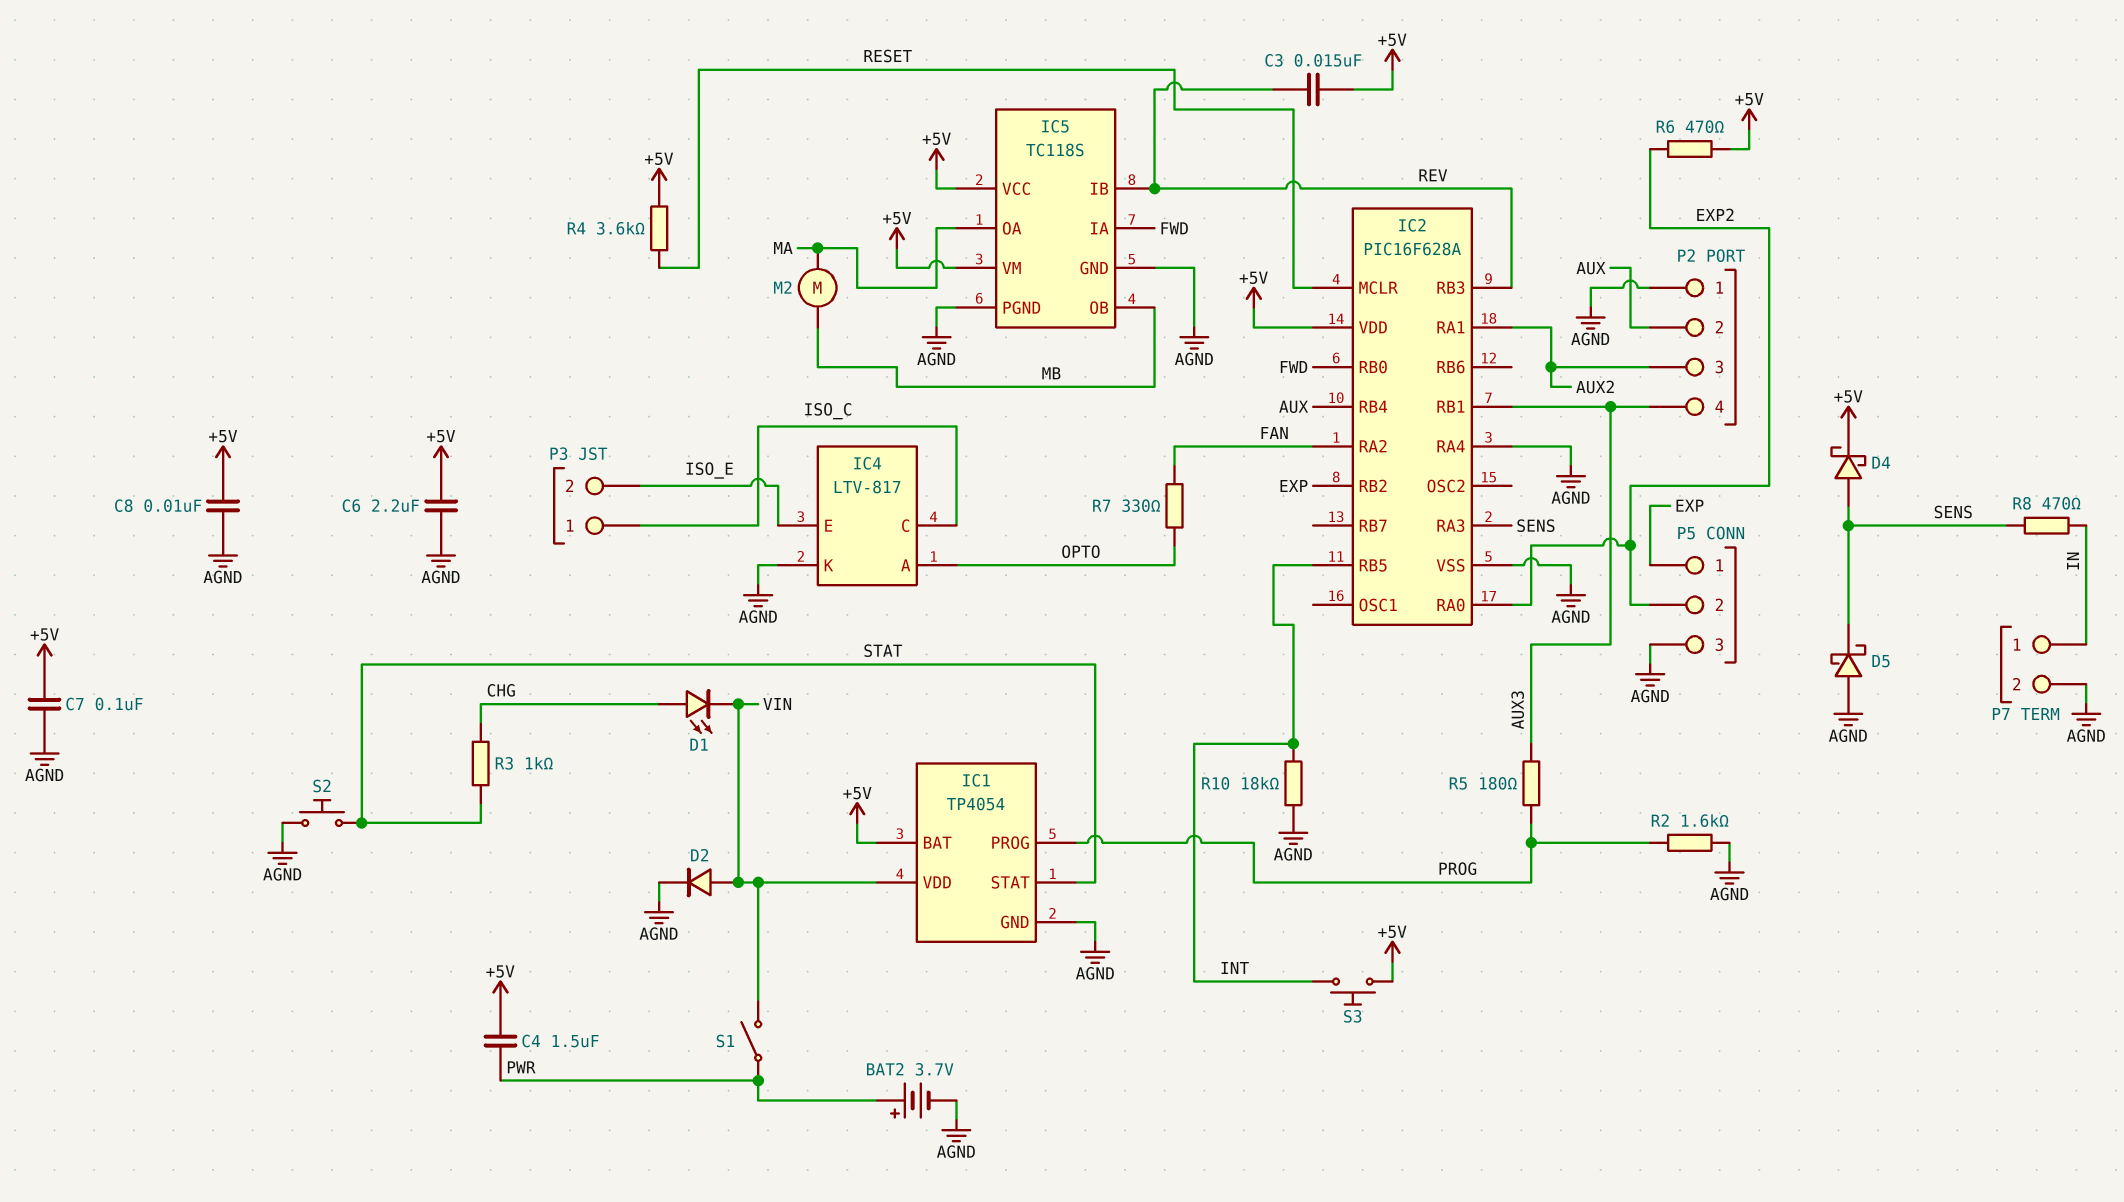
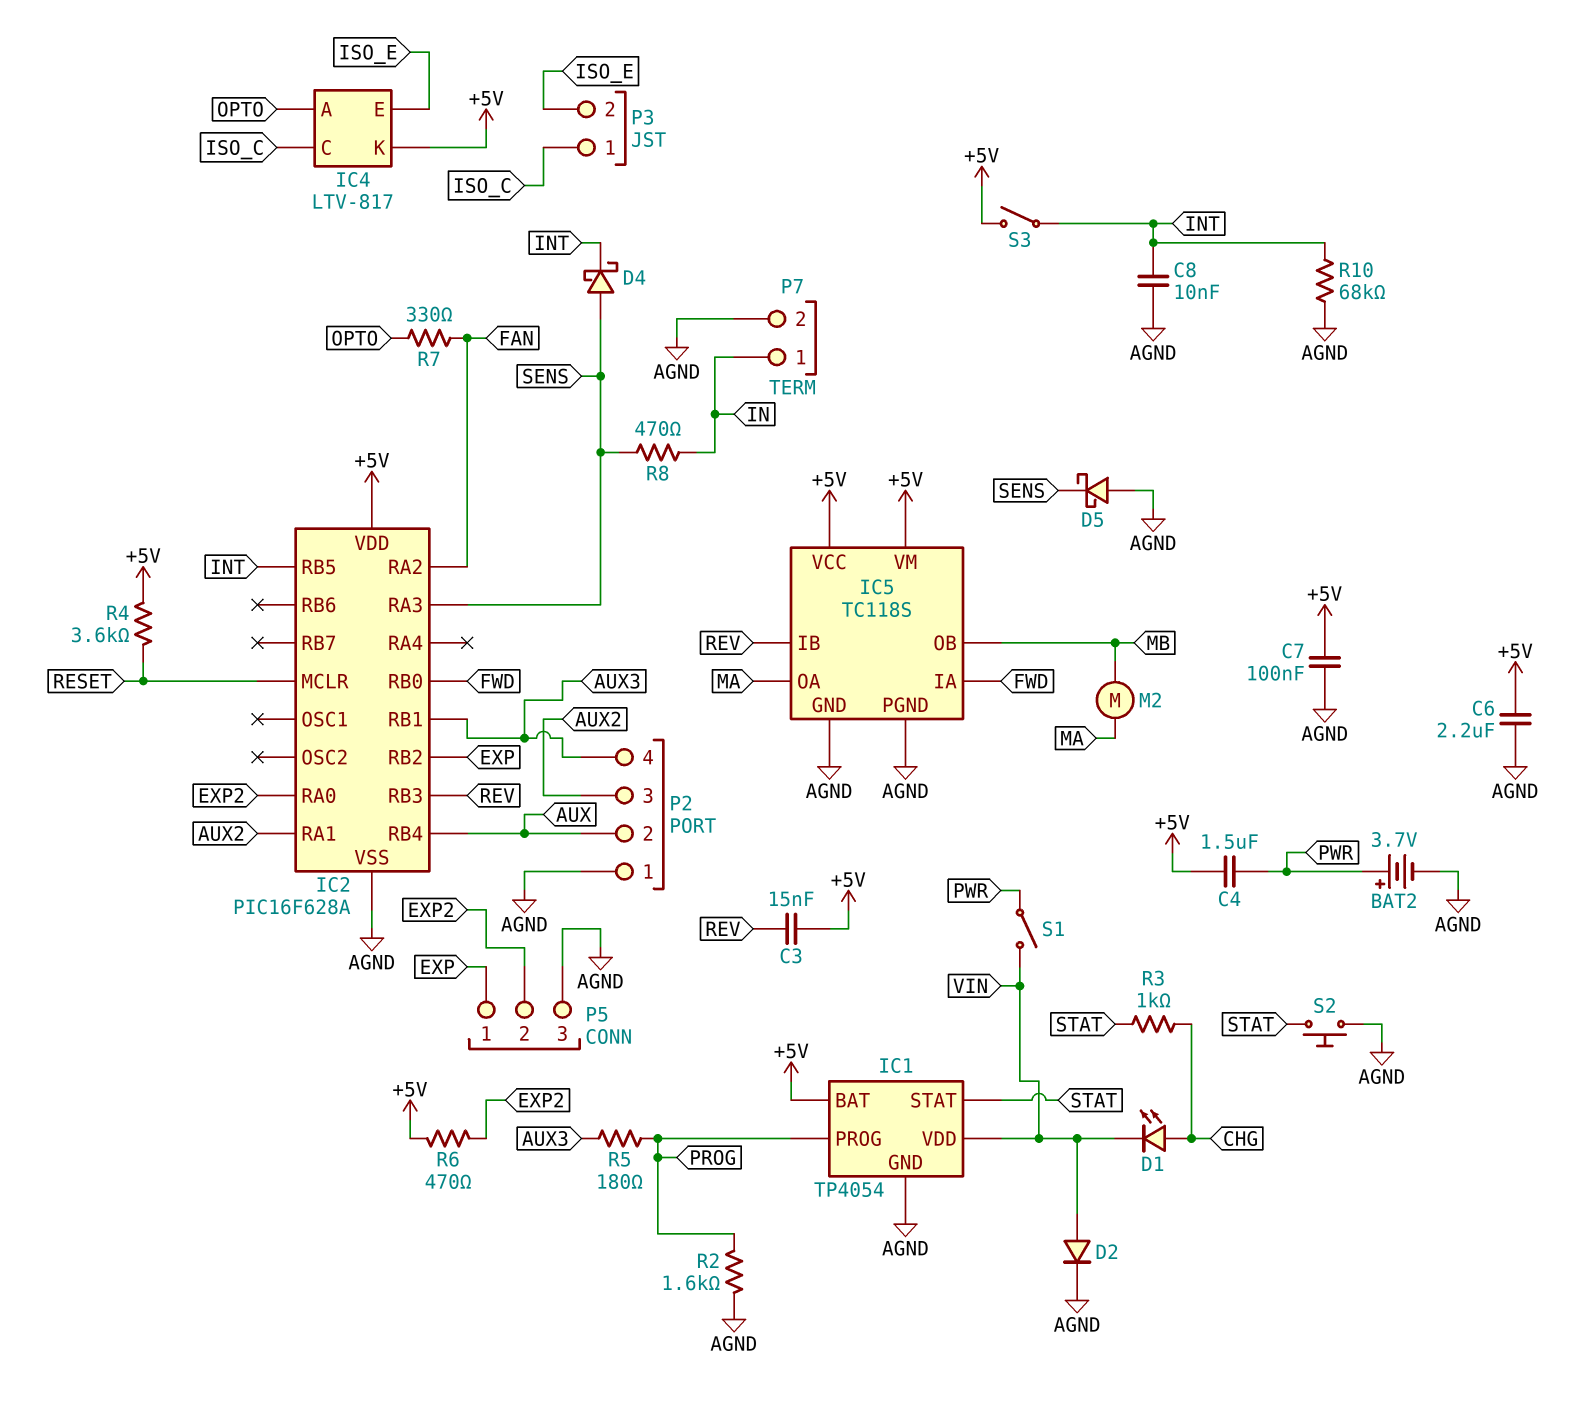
C8: 10nF (+5V, AGND) -> 10nF (AGND, INT)
D4: schottky (A SENS, K +5V) -> schottky (A SENS, K INT)
IC2 pin RA4: AGND -> none
IC4 pin K: AGND -> +5V
R10: 18k (AGND, INT) -> 68k (AGND, INT)
S3: button (+5V, INT) -> switch (+5V, INT)

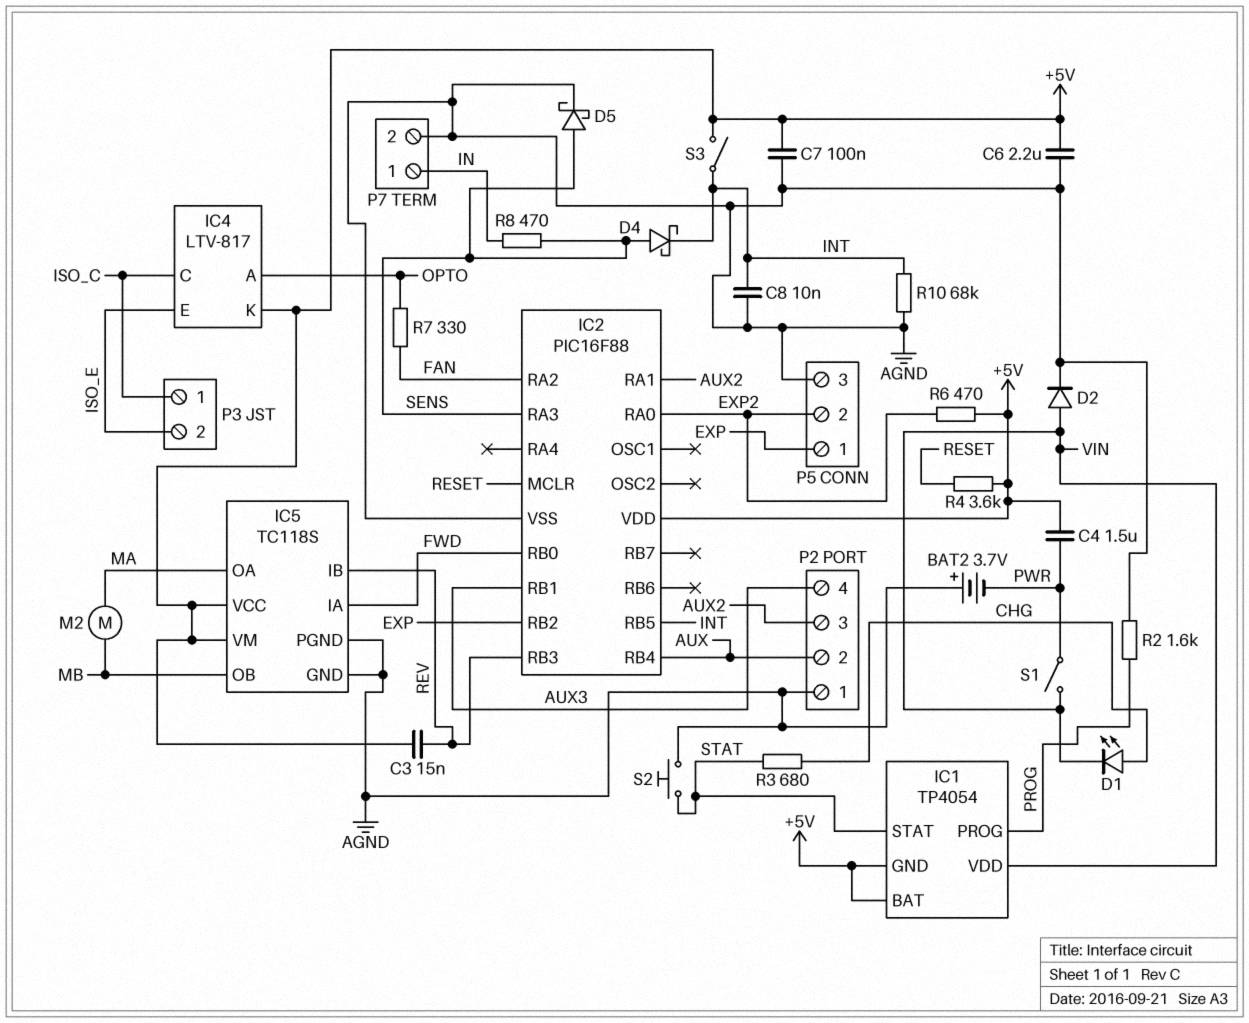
BAT2: 3.7V (plus PWR, minus AGND) -> 3.7V (plus AGND, minus PWR)
D5: schottky (A AGND, K SENS) -> schottky (A SENS, K AGND)
IC1 pin GND: AGND -> +5V
IC2: PIC16F628A -> PIC16F88
R3: 1k (CHG, STAT) -> 680 (CHG, STAT)
R5: 180 (AUX3, PROG) -> none

